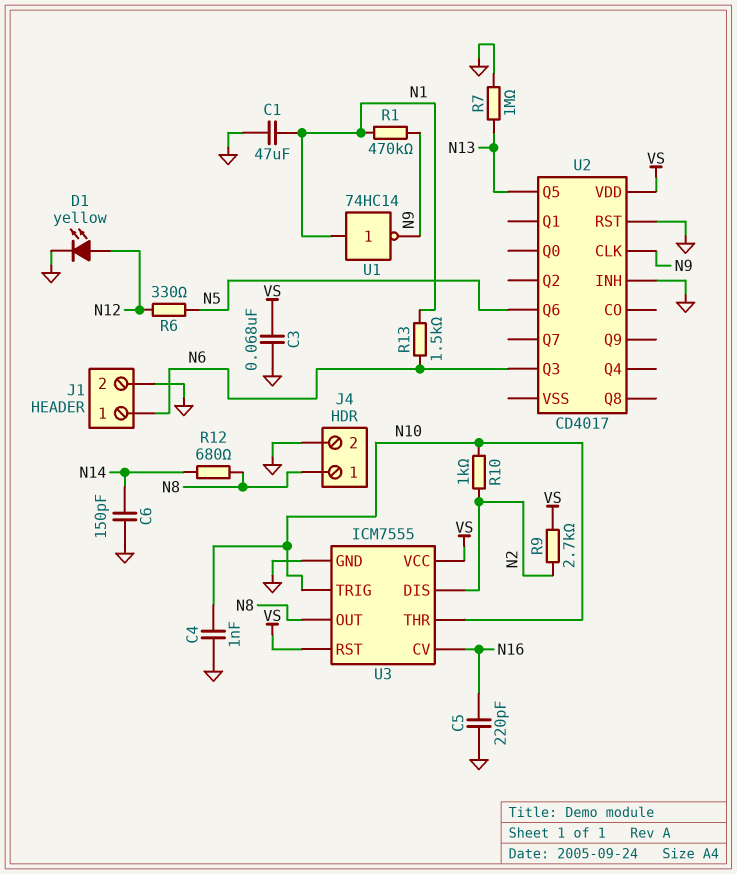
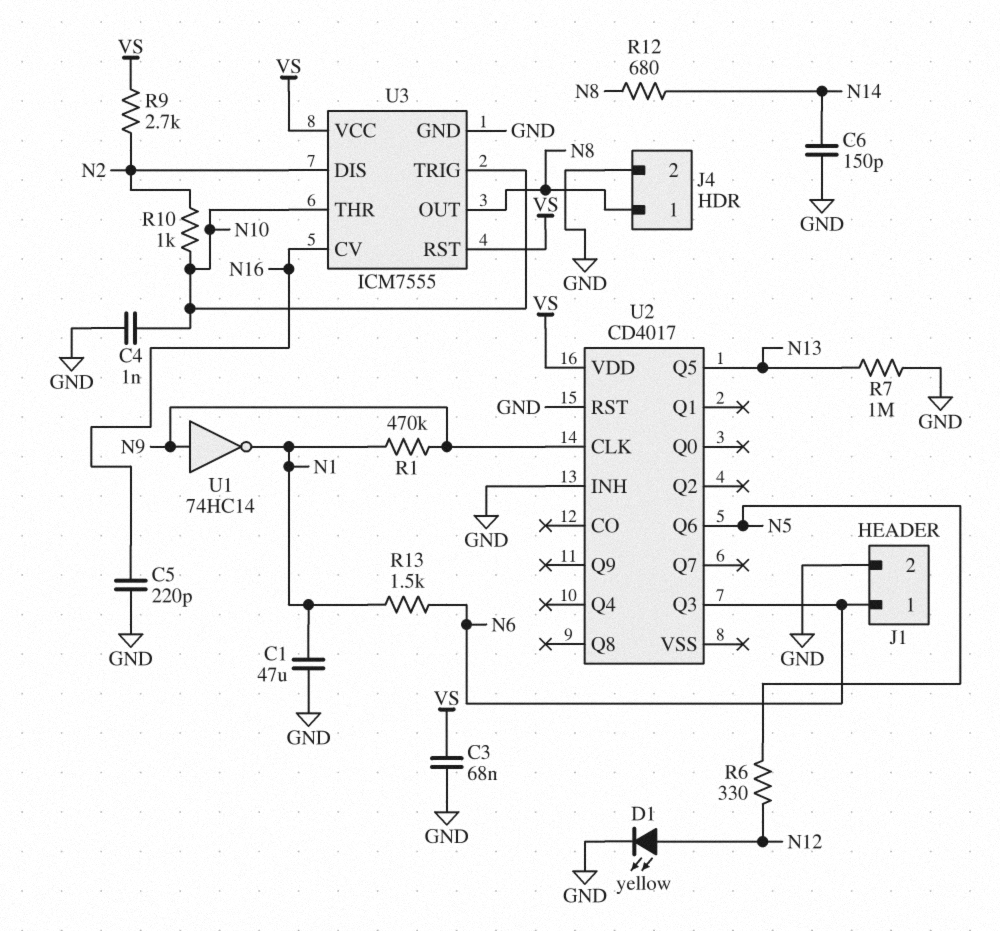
U1: NOT 74HC14 (in N1, out N9) -> NOT 74HC14 (in N9, out N1)

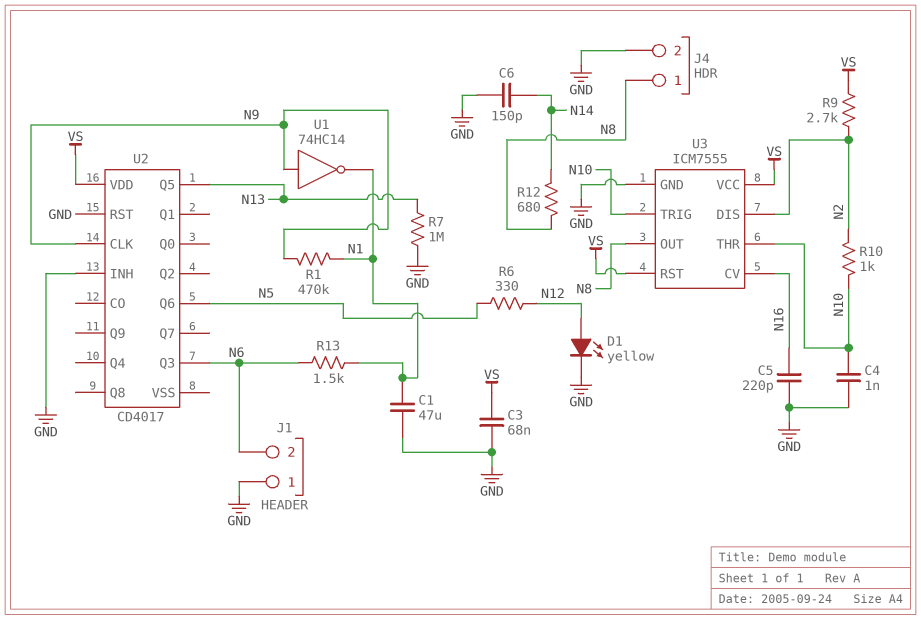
J1 pin 1: N6 -> GND
J1 pin 2: GND -> N6

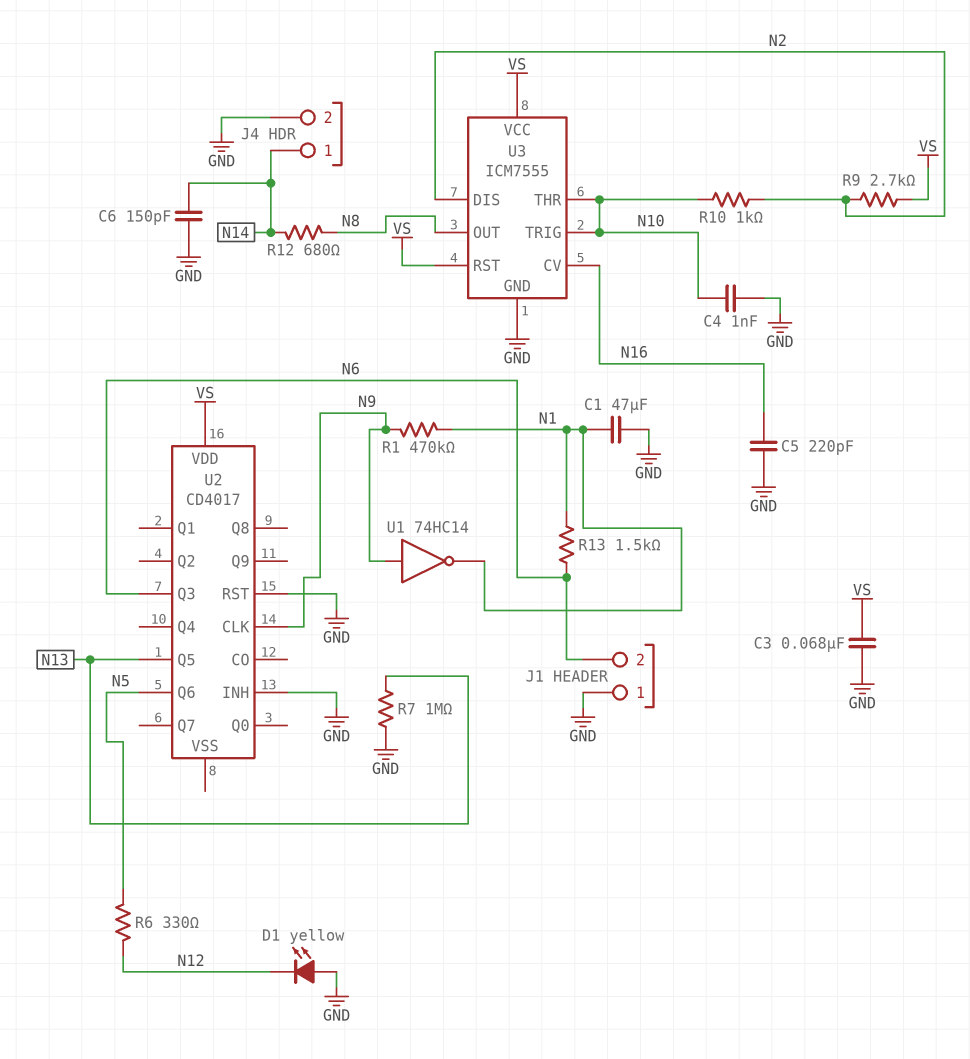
D1: LED yellow (A N12, K GND) -> LED yellow (A GND, K N12)
J4 pin 1: N8 -> N14

